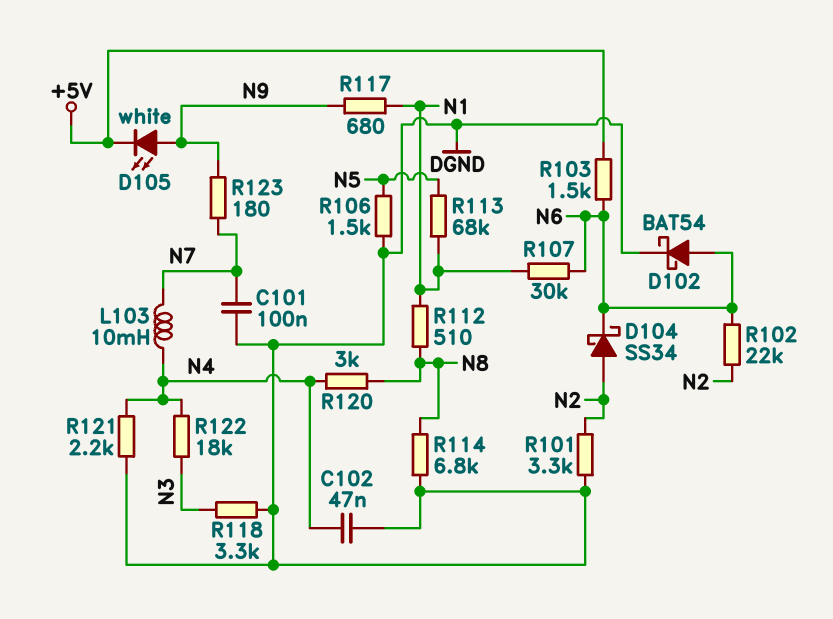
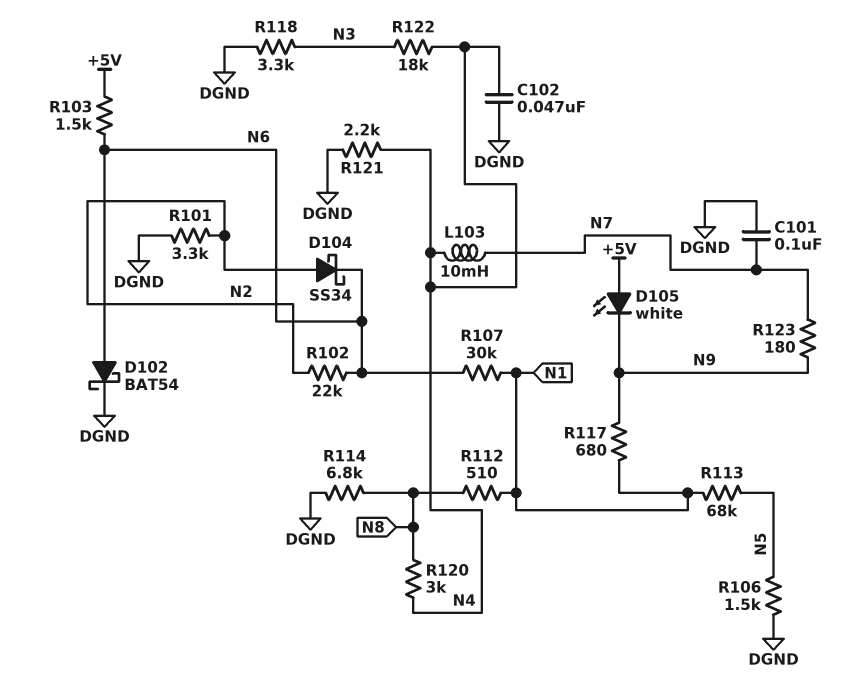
D105: LED white (A N9, K +5V) -> LED white (A +5V, K N9)

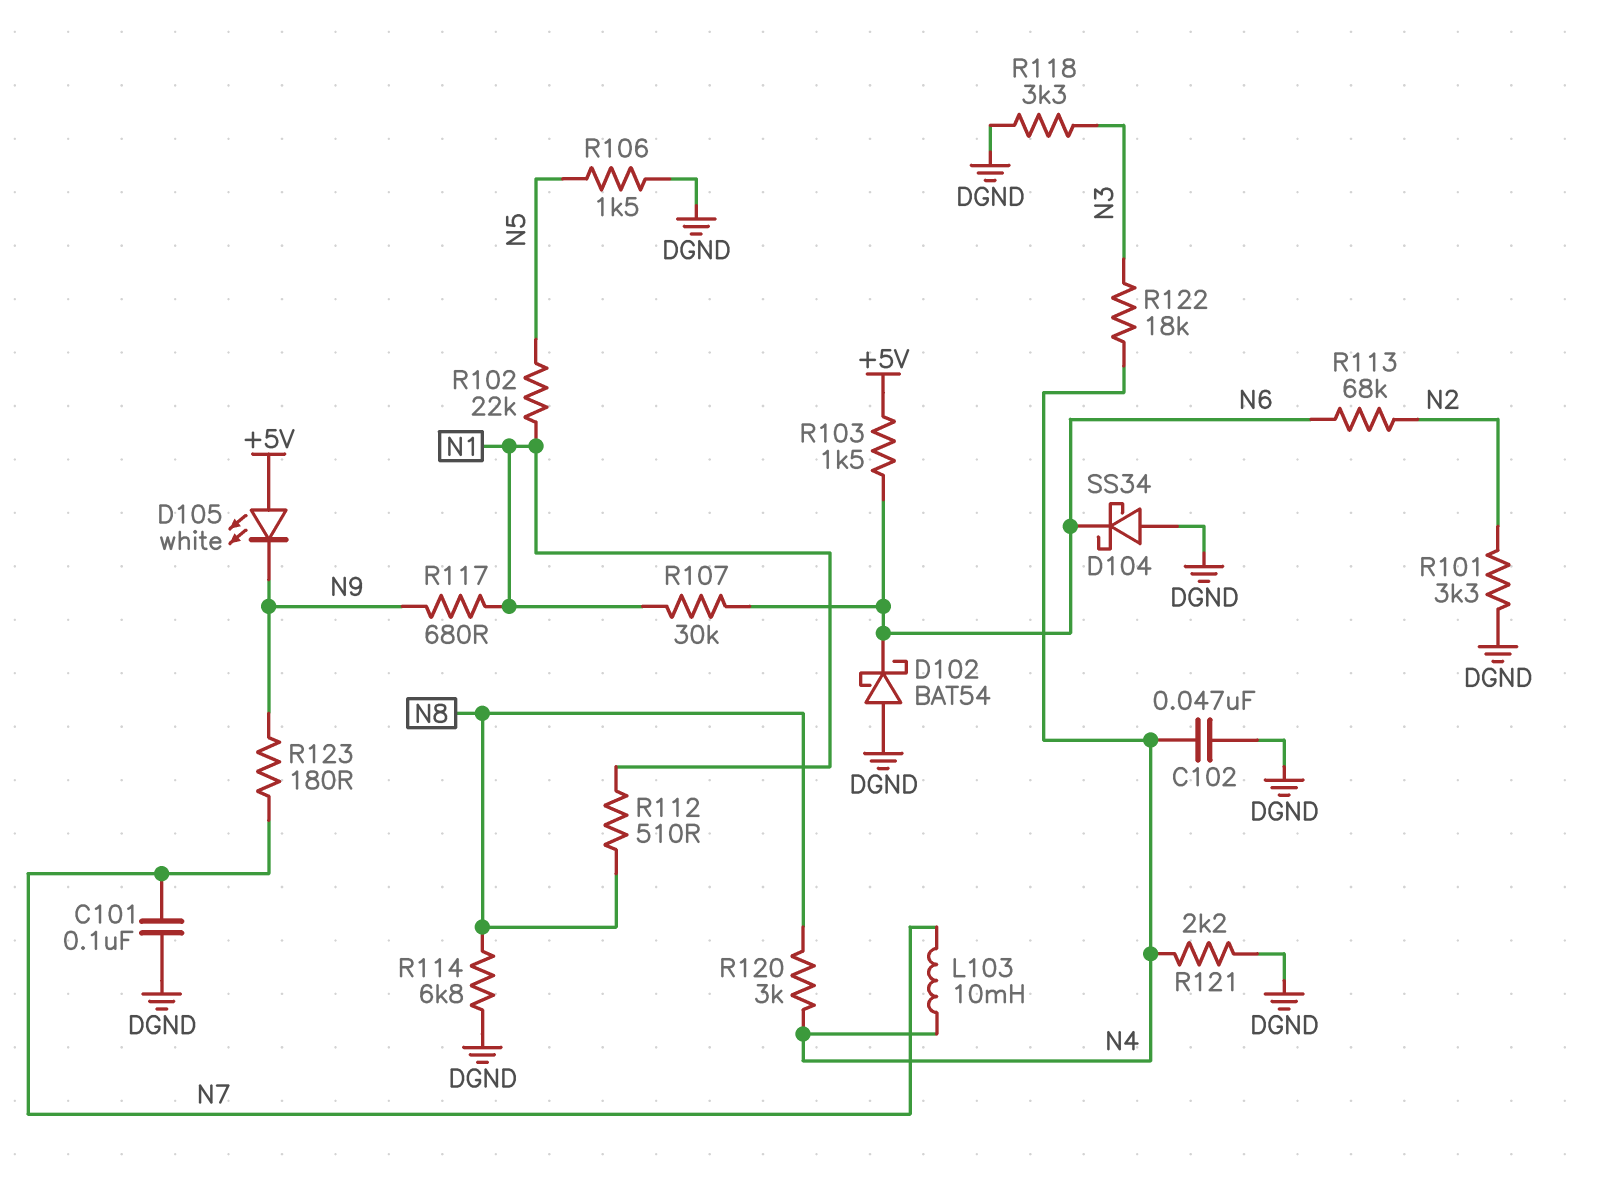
D102: schottky BAT54 (A N6, K DGND) -> schottky BAT54 (A DGND, K N6)
D104: schottky SS34 (A N2, K N6) -> schottky SS34 (A DGND, K N6)
R102: 22k (N2, N6) -> 22k (N1, N5)
R113: 68k (N1, N5) -> 68k (N2, N6)

